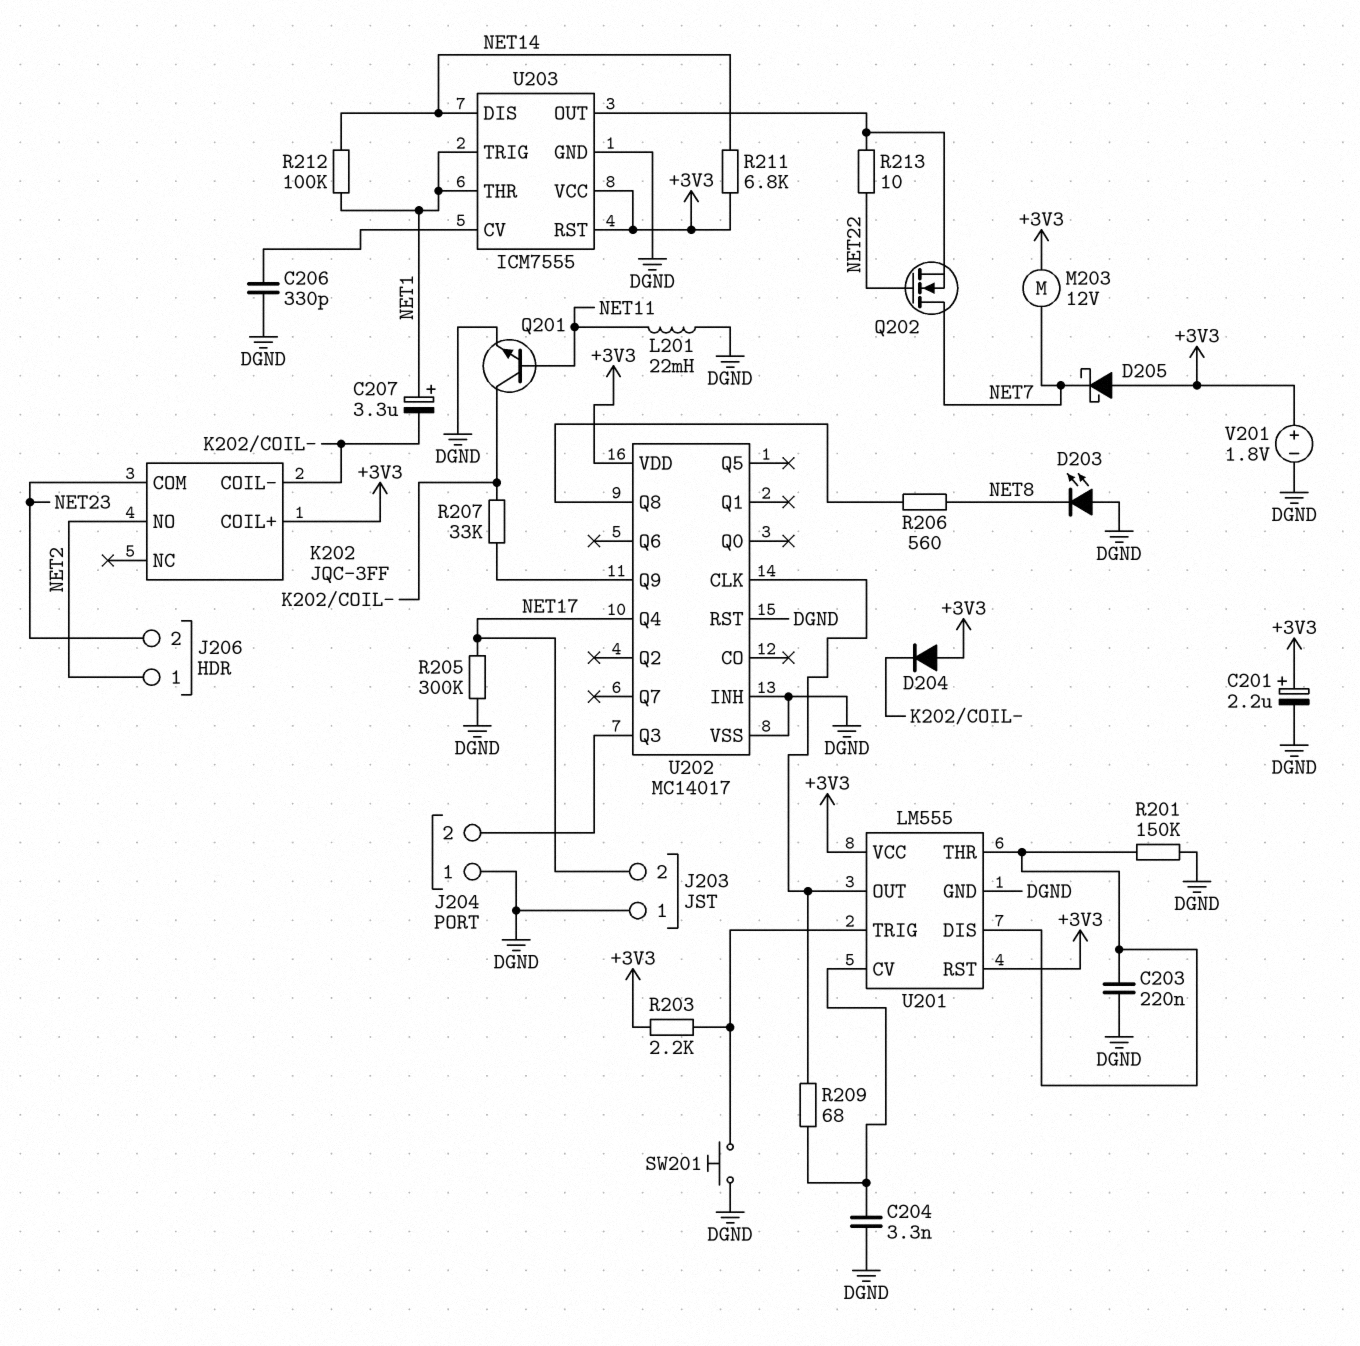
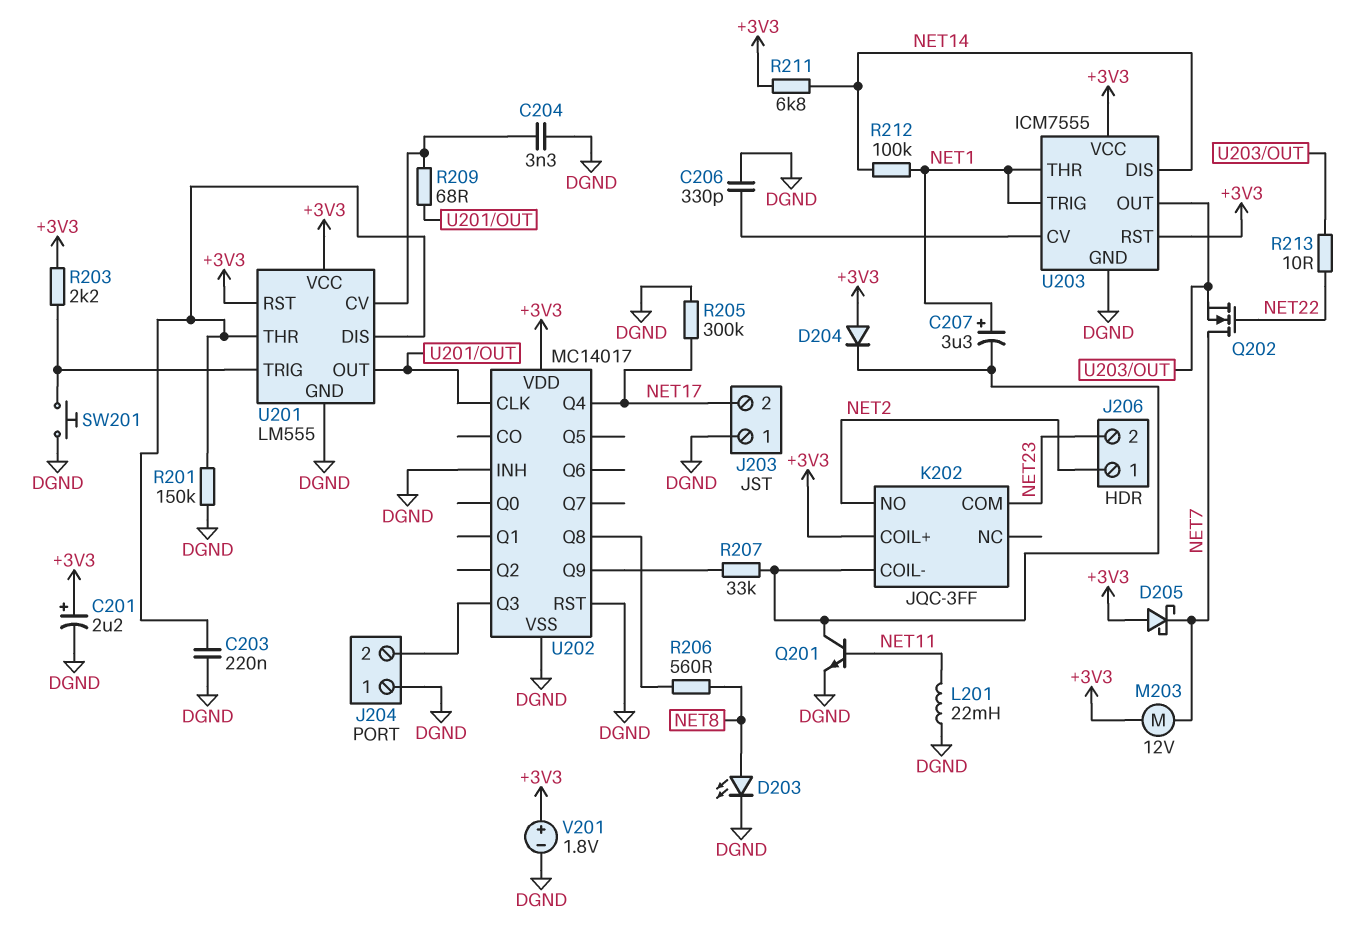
D203: LED (A DGND, K NET8) -> LED (A NET8, K DGND)

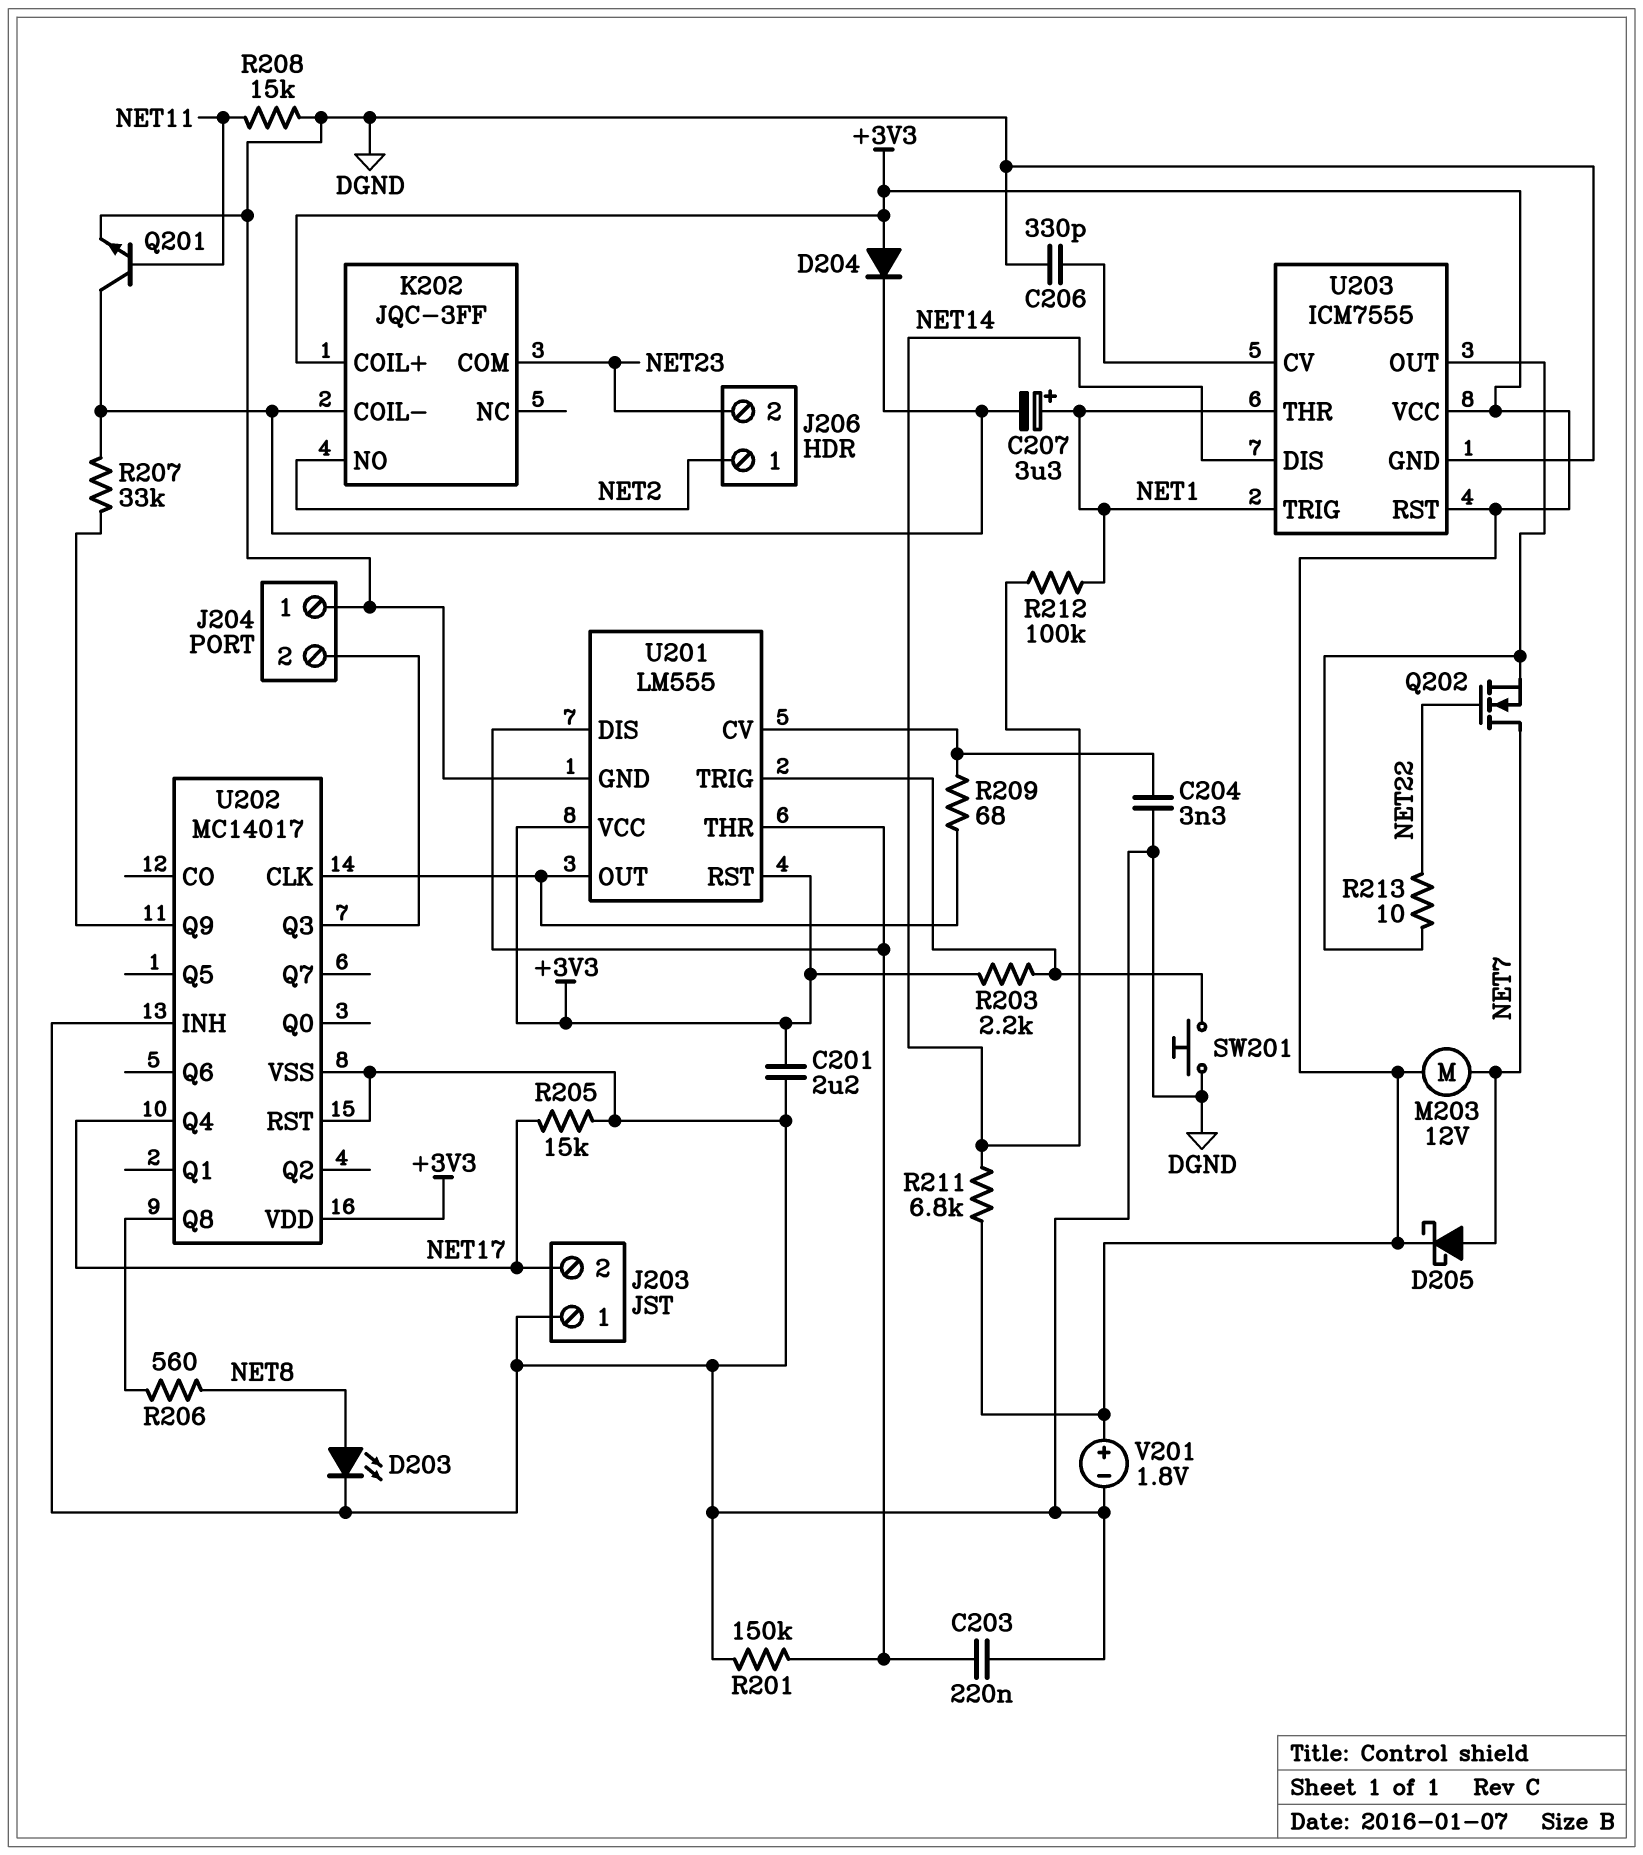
C201: 2.2uF (plus +3V3, minus DGND) -> 2.2uF (+3V3, DGND)
D205: schottky (A +3V3, K NET7) -> schottky (A NET7, K +3V3)
L201: 22mH (DGND, NET11) -> none
R205: 300k (DGND, NET17) -> 15k (DGND, NET17)
R208: none -> 15k (DGND, NET11)

